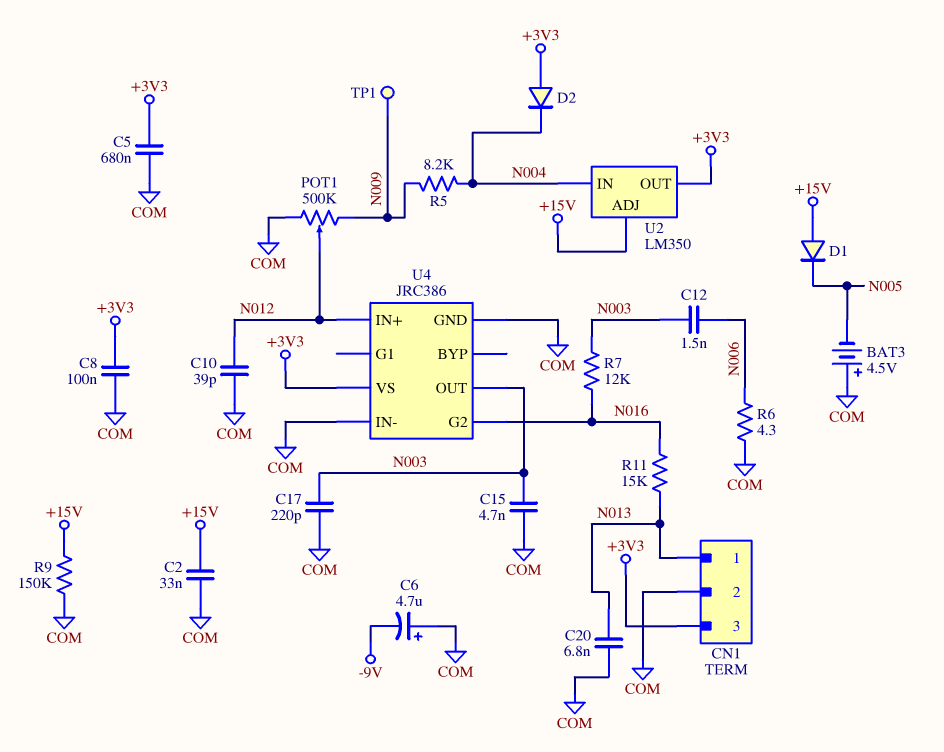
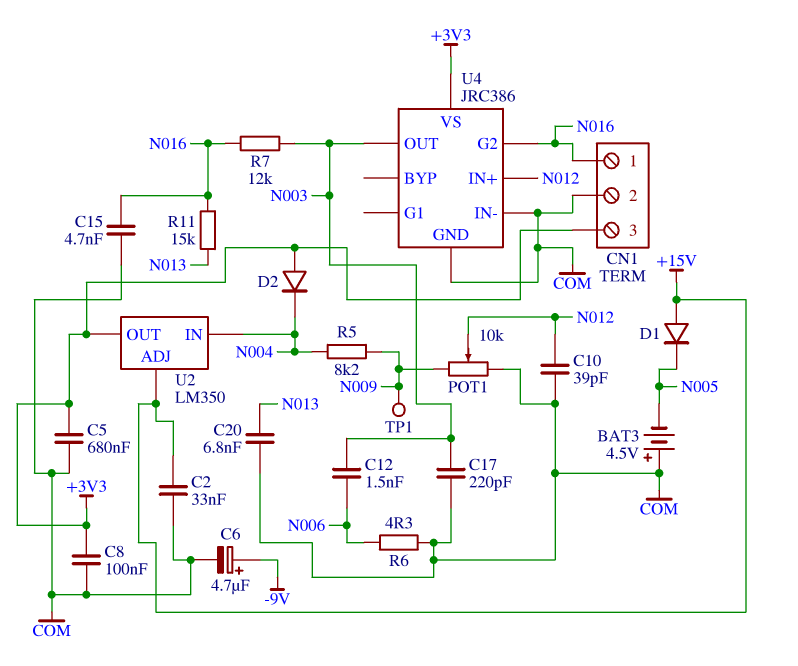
C6: 4.7uF (plus COM, minus -9V) -> 4.7uF (plus -9V, minus COM)
C15: 4.7nF (COM, N003) -> 4.7nF (COM, N016)
CN1 pin 1: N013 -> N016
POT1: 500k (COM, N009, wiper N012) -> 10k (COM, N009, wiper N012)
R9: 150k (+15V, COM) -> none

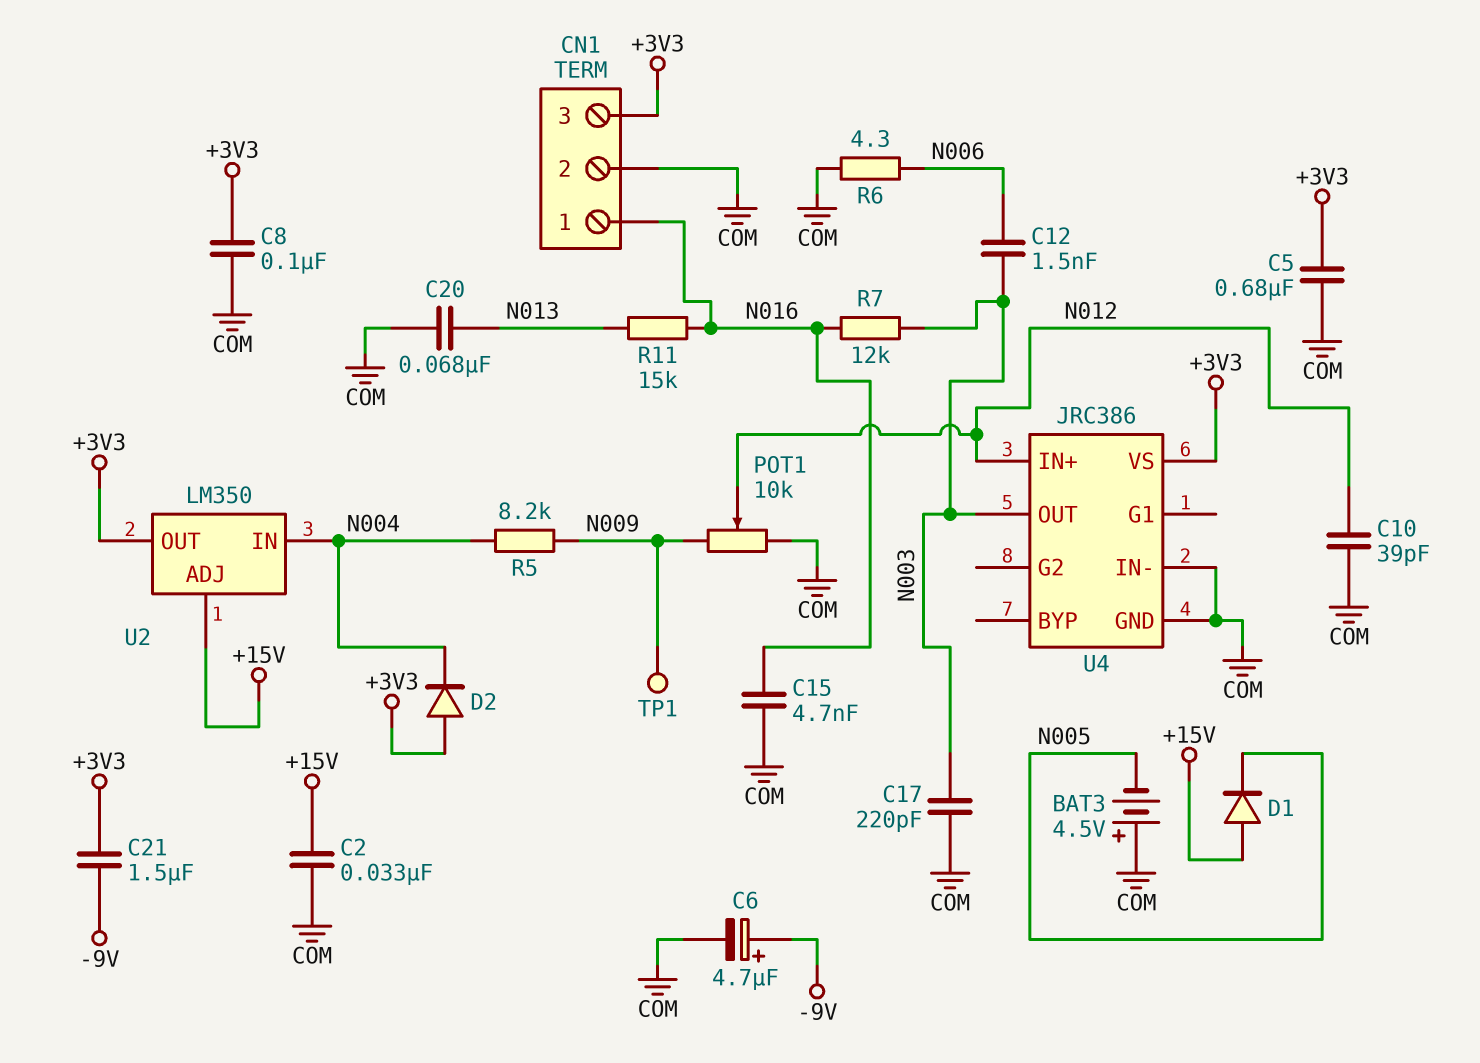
C20: 6.8nF (COM, N013) -> 68nF (COM, N013)
C21: none -> 1.5uF (+3V3, -9V)
U4 pin G2: N016 -> none

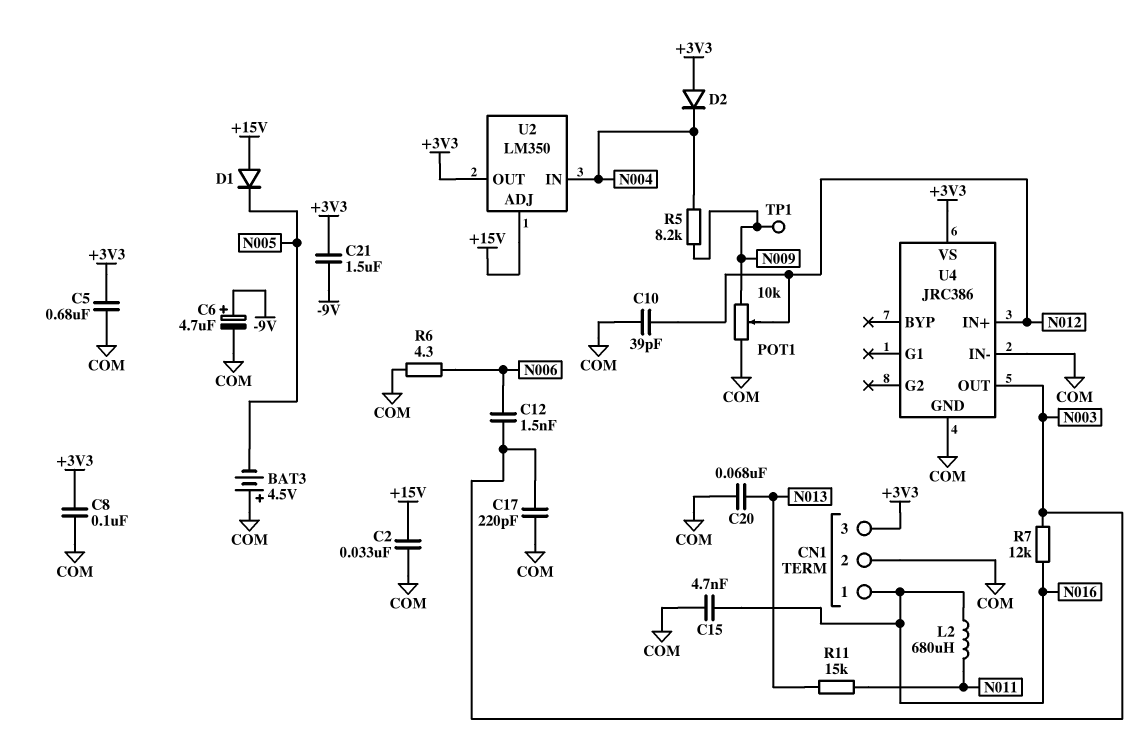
L2: none -> 680uH (N011, N016)
R11: 15k (N013, N016) -> 15k (N011, N013)

